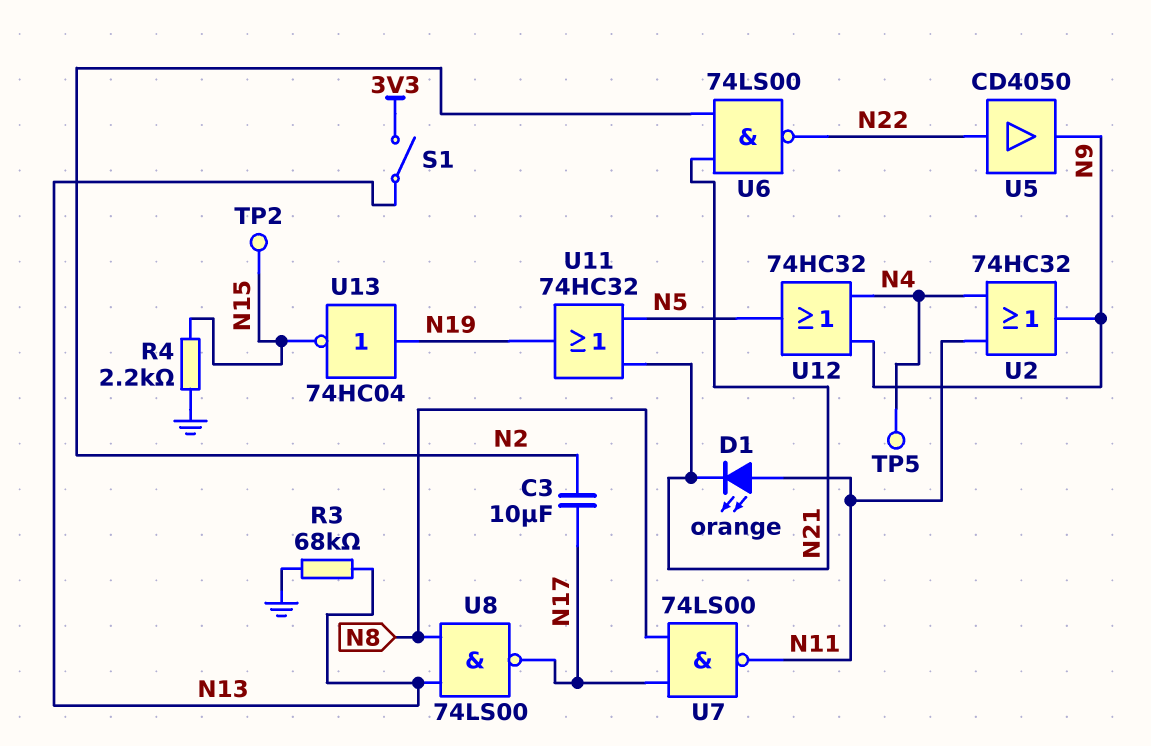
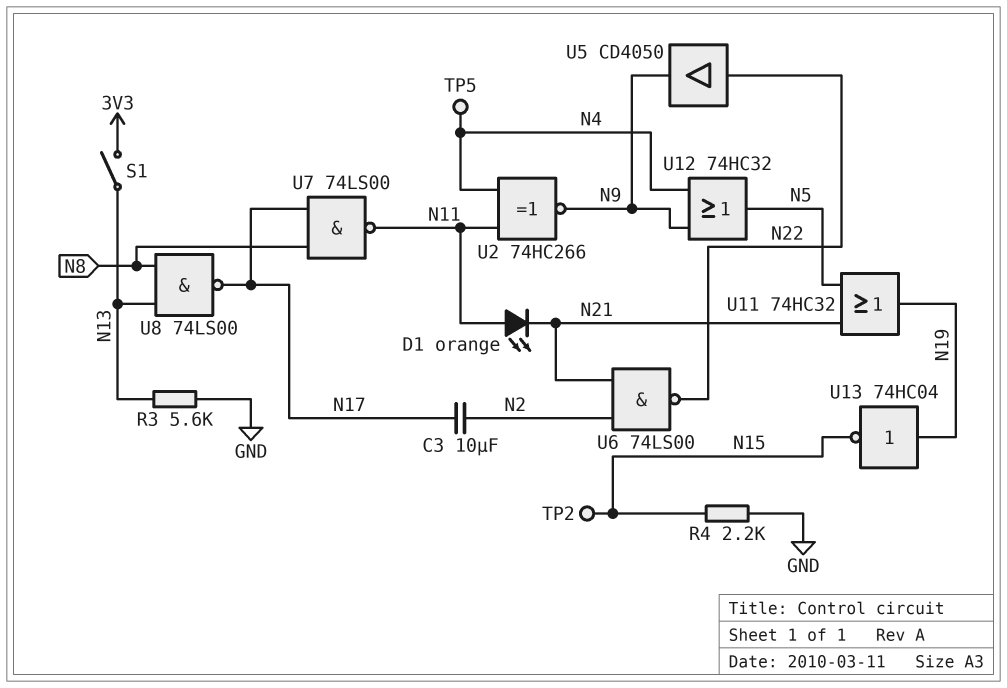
R3: 68k (GND, N13) -> 5.6k (GND, N13)
U2: OR 74HC32 (in N4, in N11, out N9) -> XNOR 74HC266 (in N4, in N11, out N9)

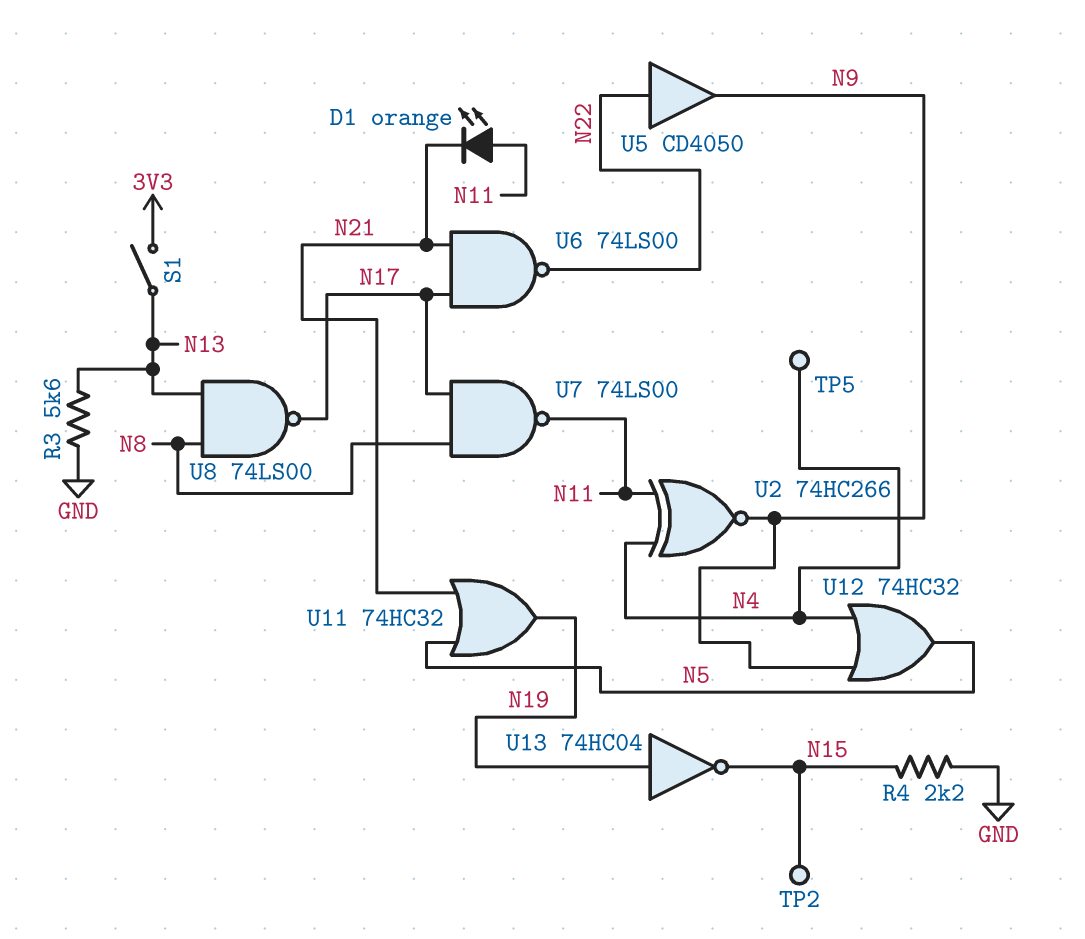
C3: 10uF (N2, N17) -> none
U6: NAND 74LS00 (in N2, in N21, out N22) -> NAND 74LS00 (in N17, in N21, out N22)

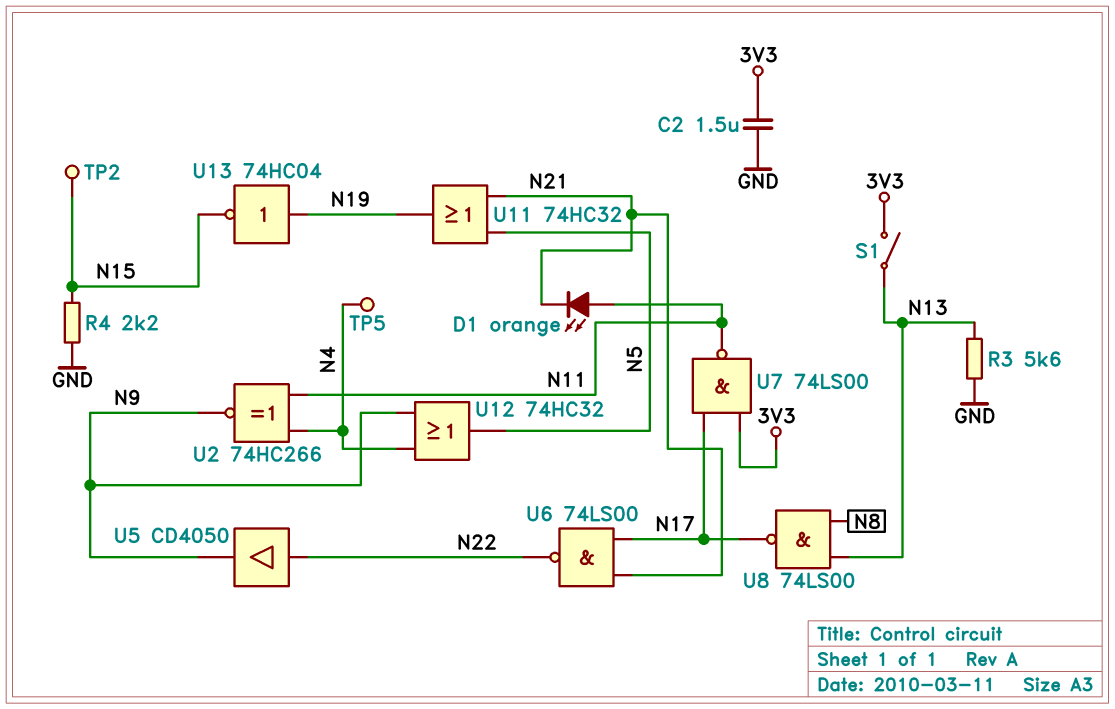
C2: none -> 1.5uF (3V3, GND)
U7: NAND 74LS00 (in N8, in N17, out N11) -> NAND 74LS00 (in 3V3, in N17, out N11)

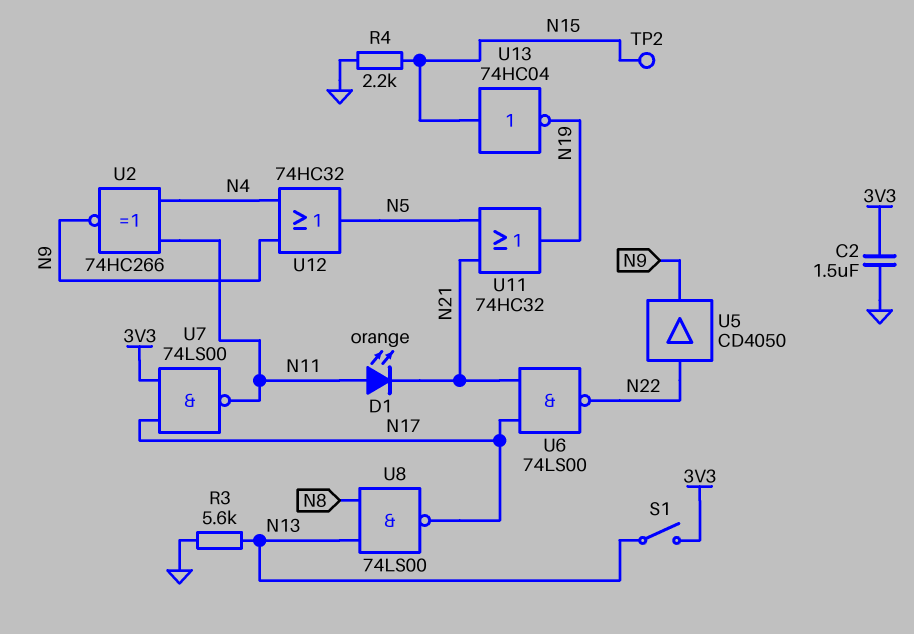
TP5: test point (N4) -> none
U13: NOT 74HC04 (in N19, out N15) -> NOT 74HC04 (in N15, out N19)

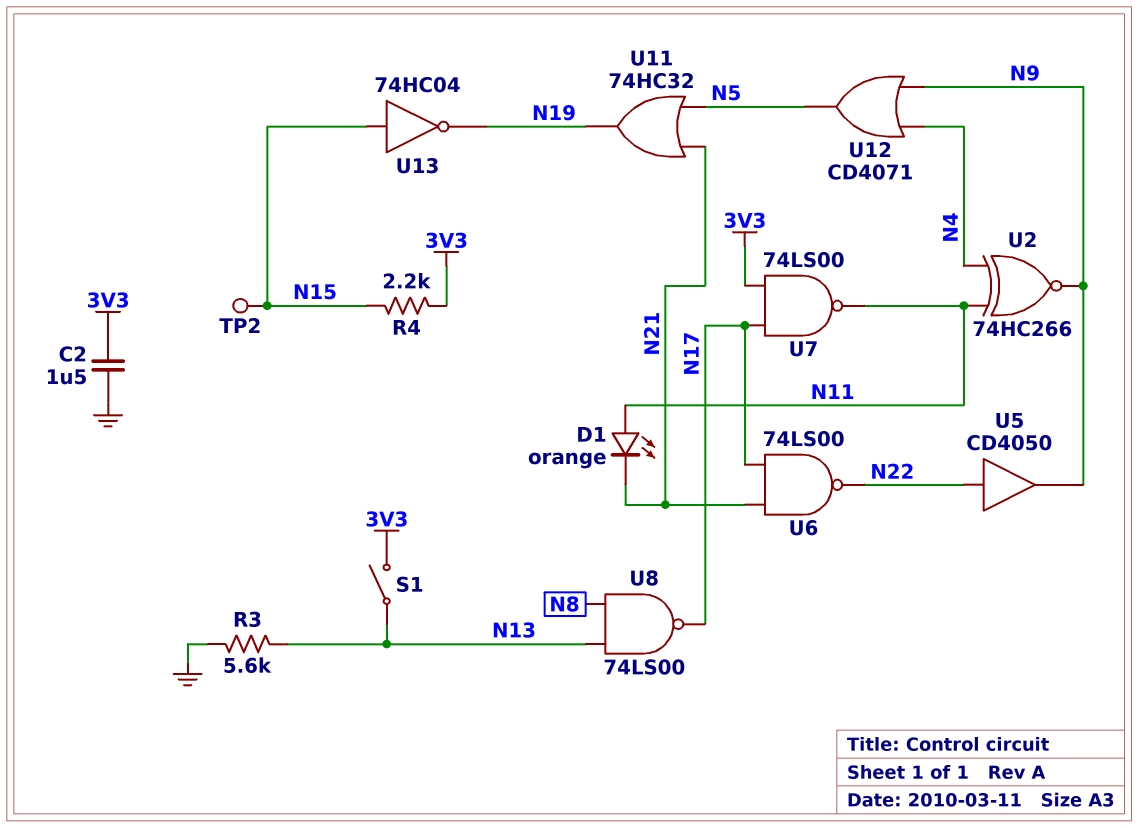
R4: 2.2k (GND, N15) -> 2.2k (3V3, N15)
U12: OR 74HC32 (in N4, in N9, out N5) -> OR CD4071 (in N4, in N9, out N5)

